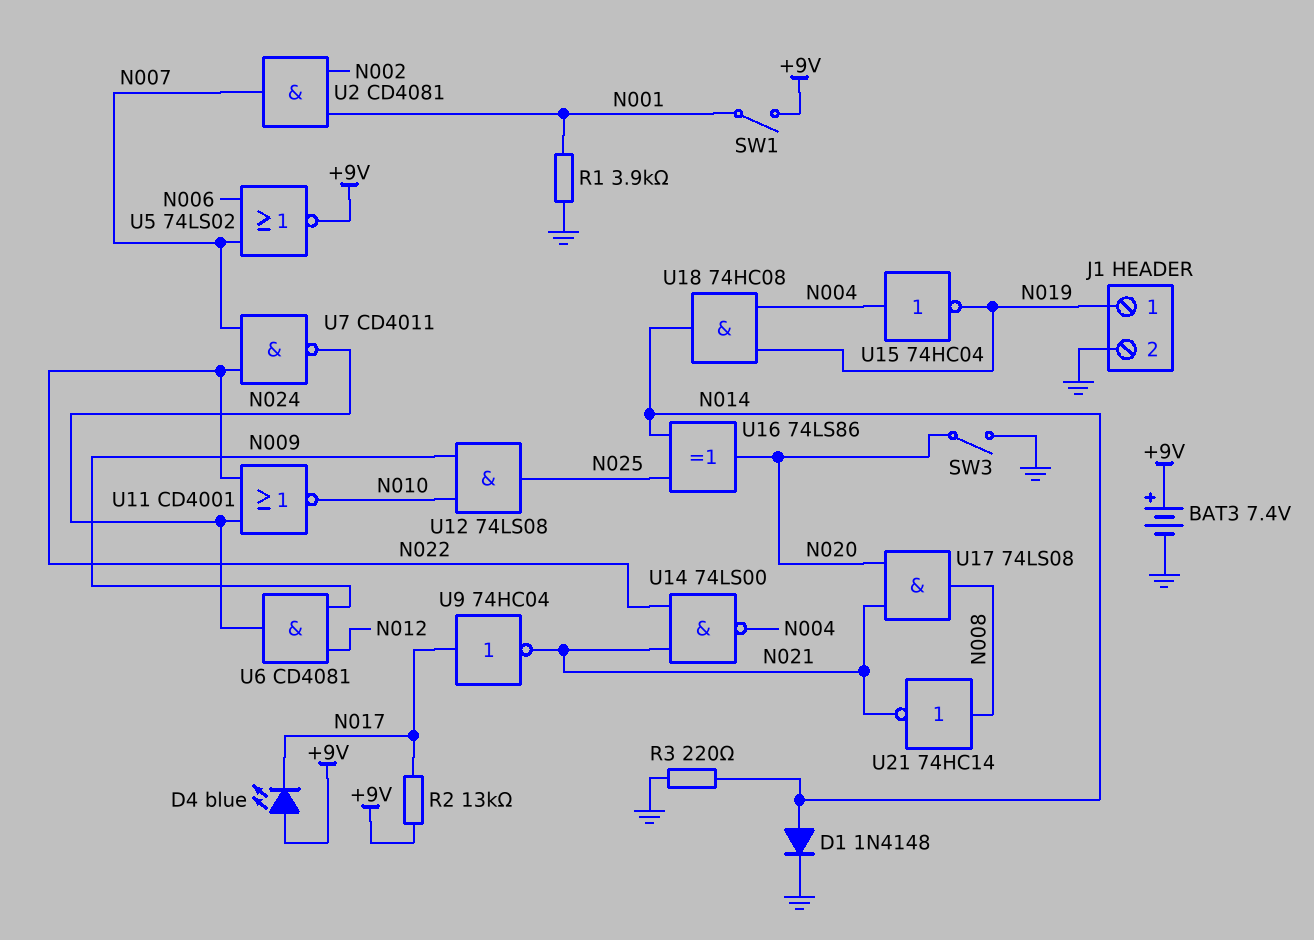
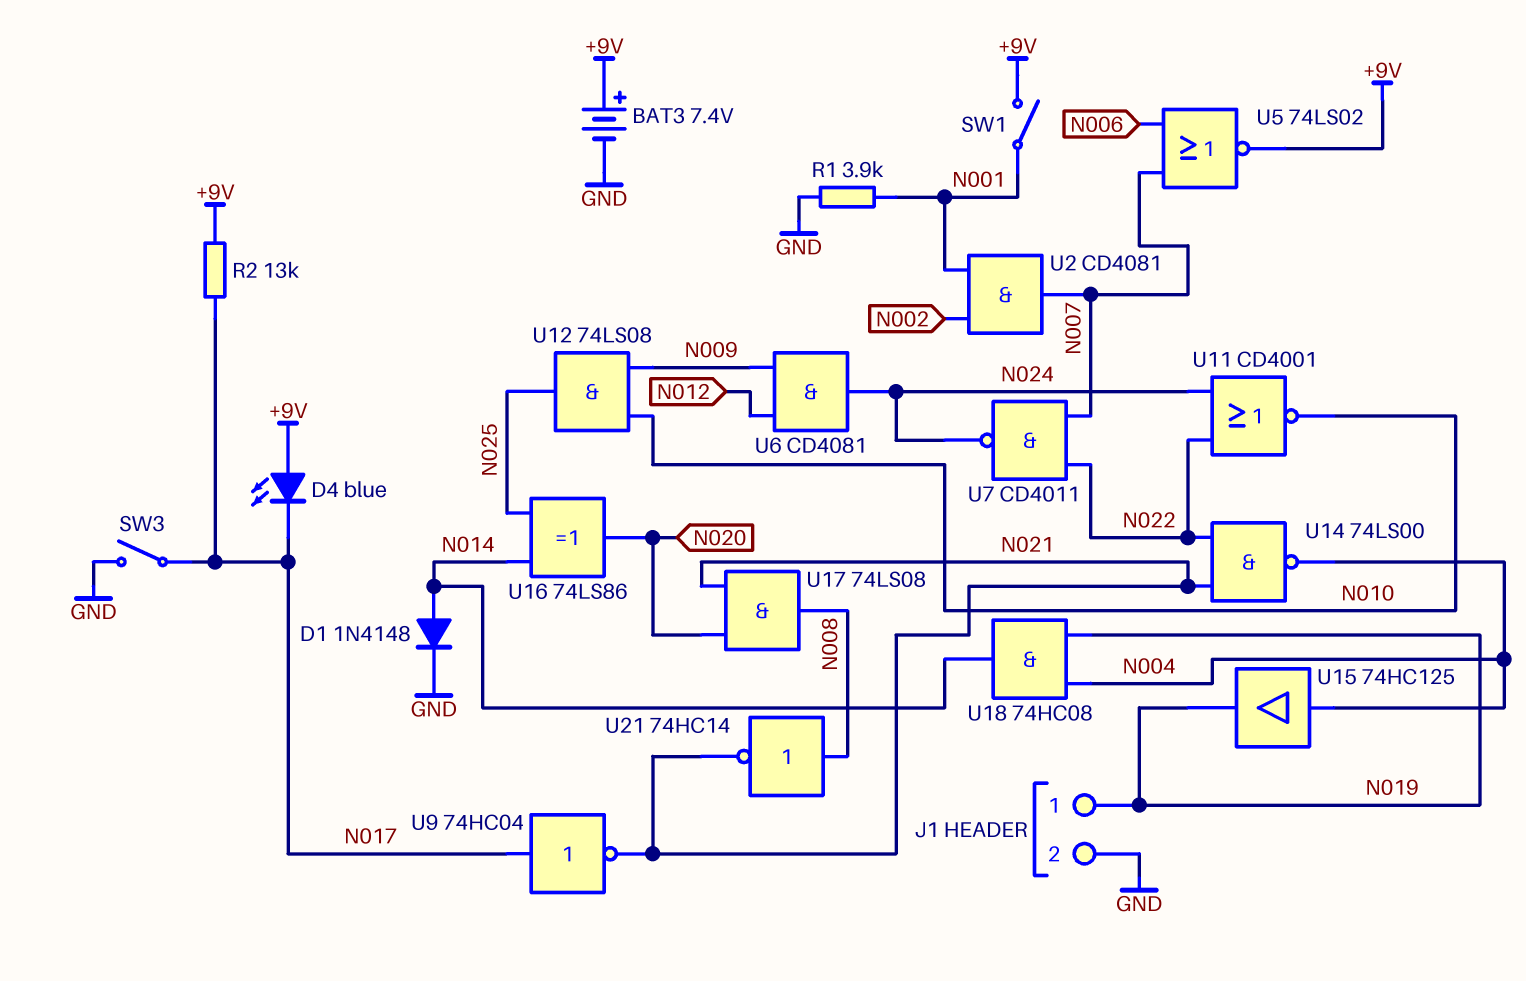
R3: 220 (GND, N014) -> none
SW3: switch (GND, N020) -> switch (GND, N017)
U15: NOT 74HC04 (in N004, out N019) -> buffer 74HC125 (in N004, out N019)

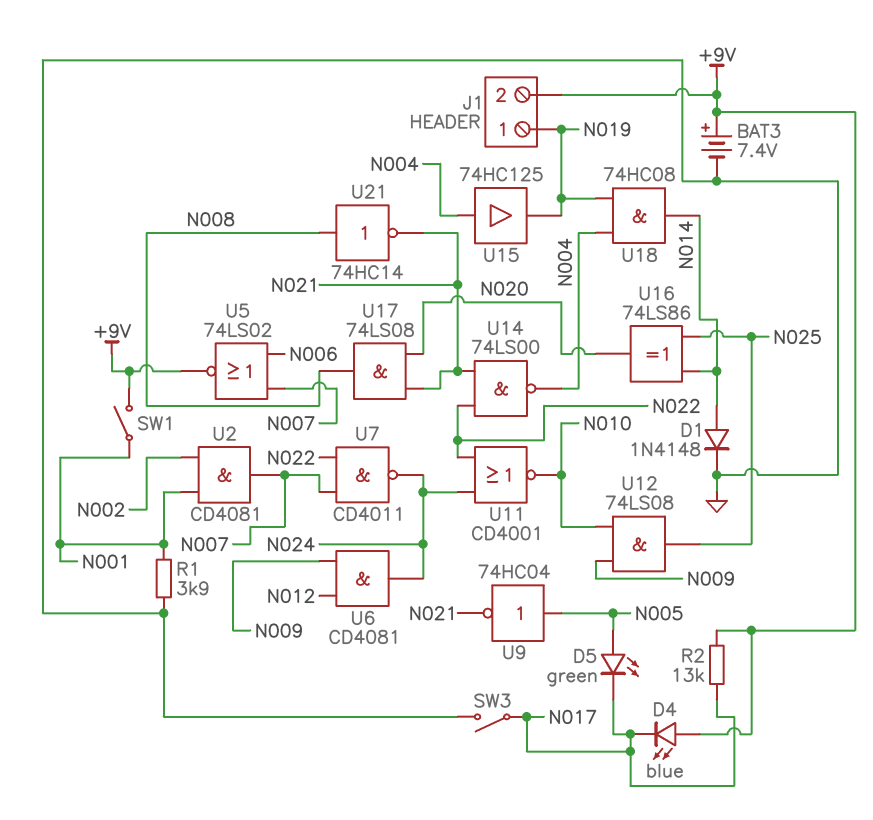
D5: none -> LED green (A N005, K N017)
J1 pin 2: GND -> +9V
U9: NOT 74HC04 (in N017, out N021) -> NOT 74HC04 (in N005, out N021)

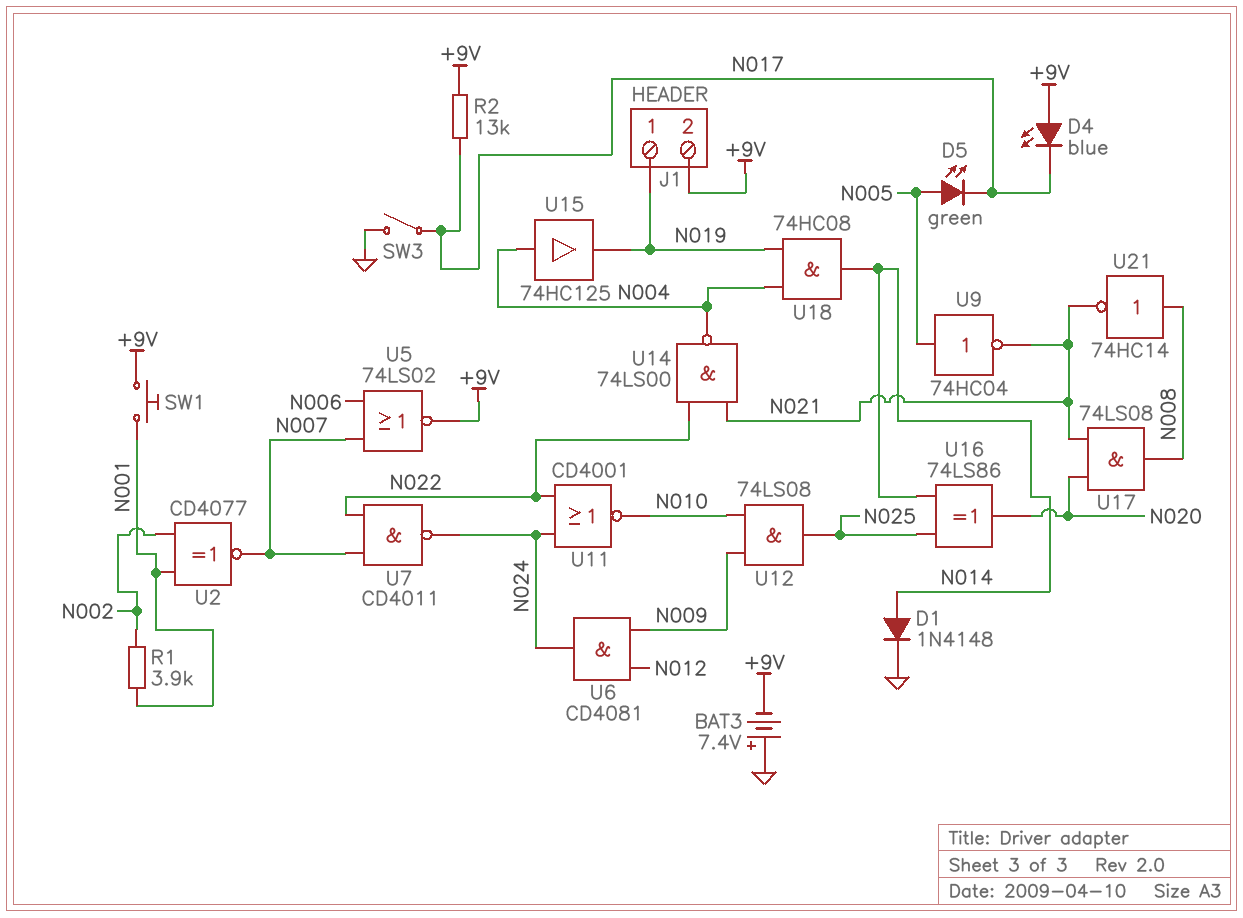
BAT3: 7.4V (plus +9V, minus GND) -> 7.4V (plus GND, minus +9V)
R1: 3.9k (GND, N001) -> 3.9k (N001, N002)
SW1: switch (+9V, N001) -> button (+9V, N001)
U2: AND CD4081 (in N001, in N002, out N007) -> XNOR CD4077 (in N001, in N002, out N007)

